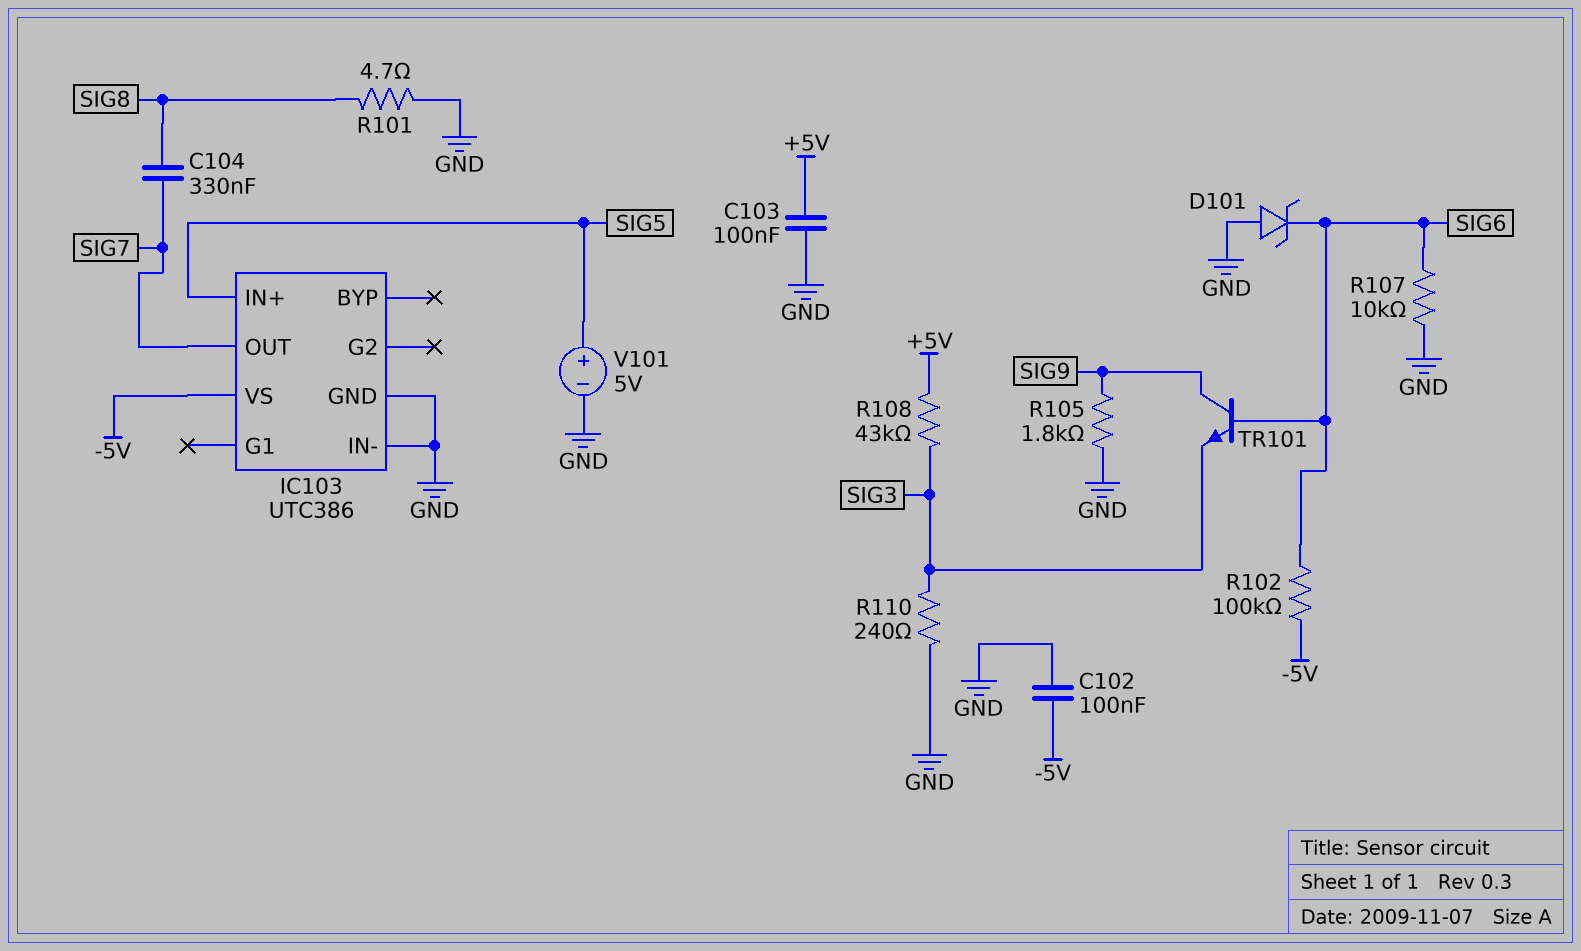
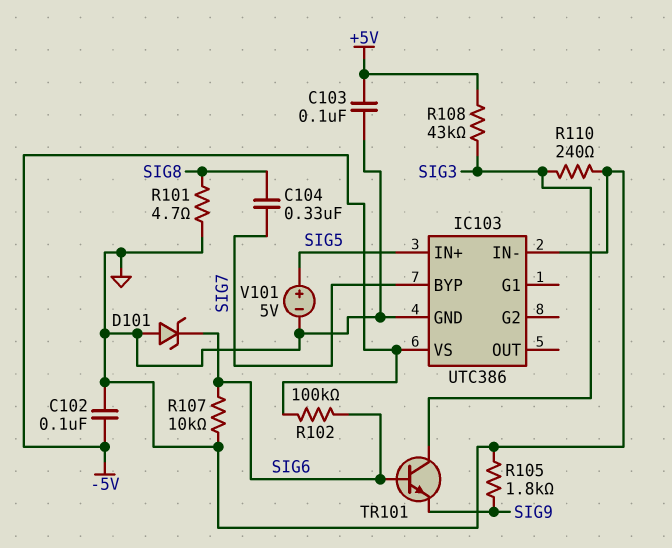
IC103 pin BYP: none -> SIG7
IC103 pin OUT: SIG7 -> none
TR101: NPN (B SIG6, C SIG9, E SIG3) -> NPN (B SIG6, C SIG3, E SIG9)

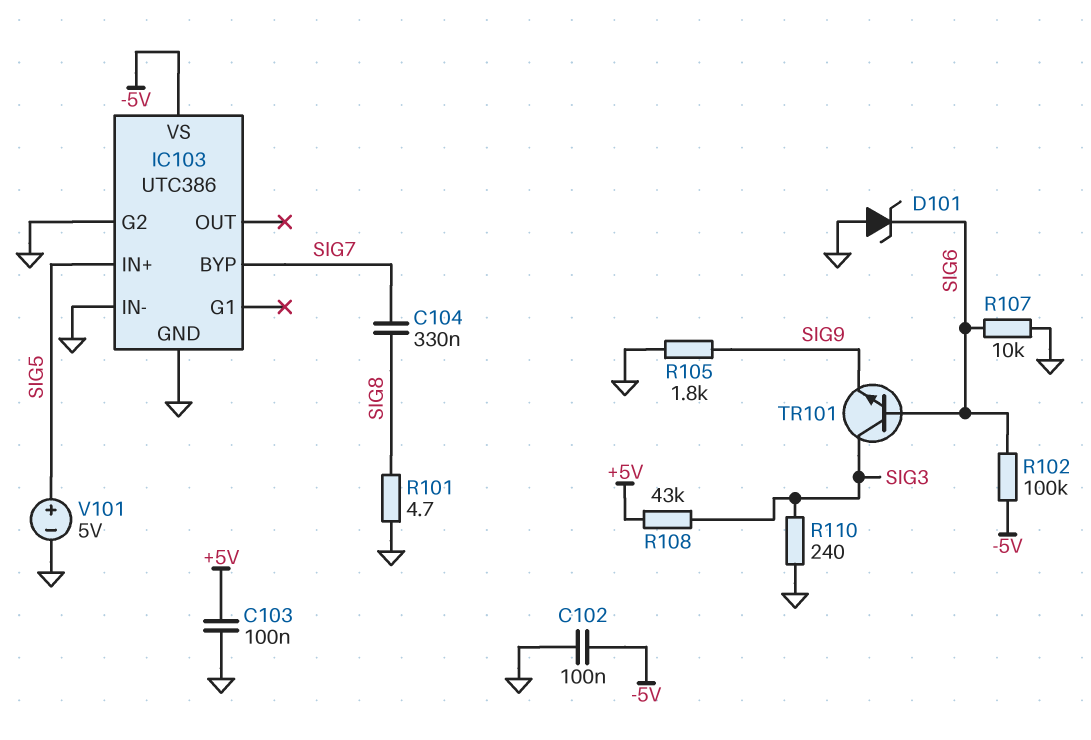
IC103 pin G2: none -> GND

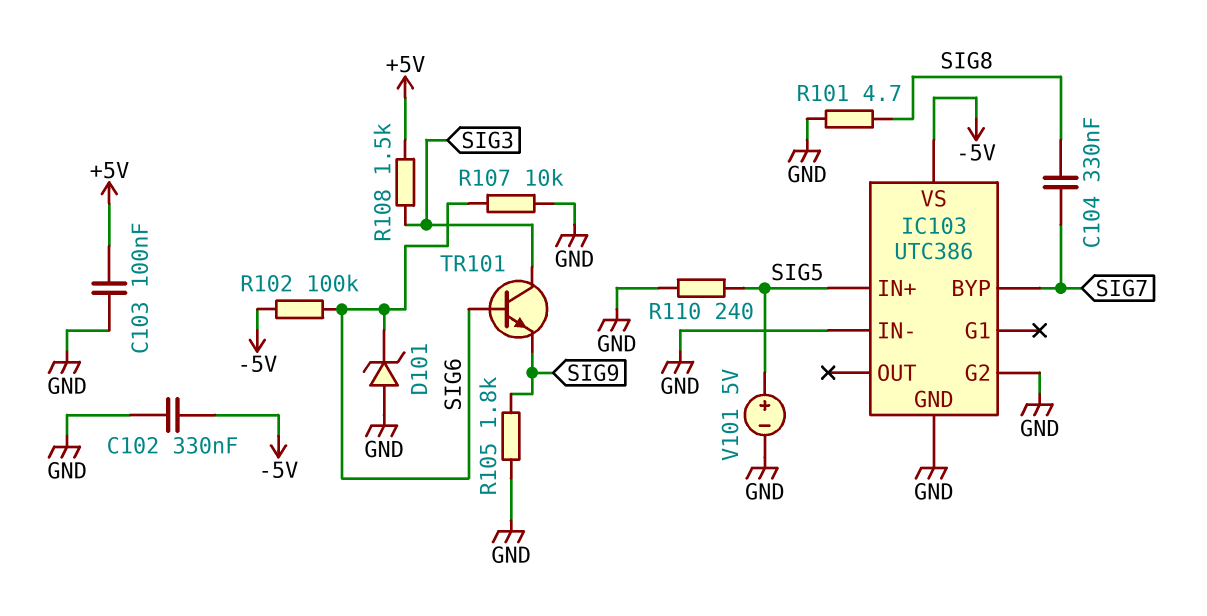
C102: 100nF (-5V, GND) -> 330nF (-5V, GND)
R108: 43k (+5V, SIG3) -> 1.5k (+5V, SIG3)
R110: 240 (GND, SIG3) -> 240 (GND, SIG5)

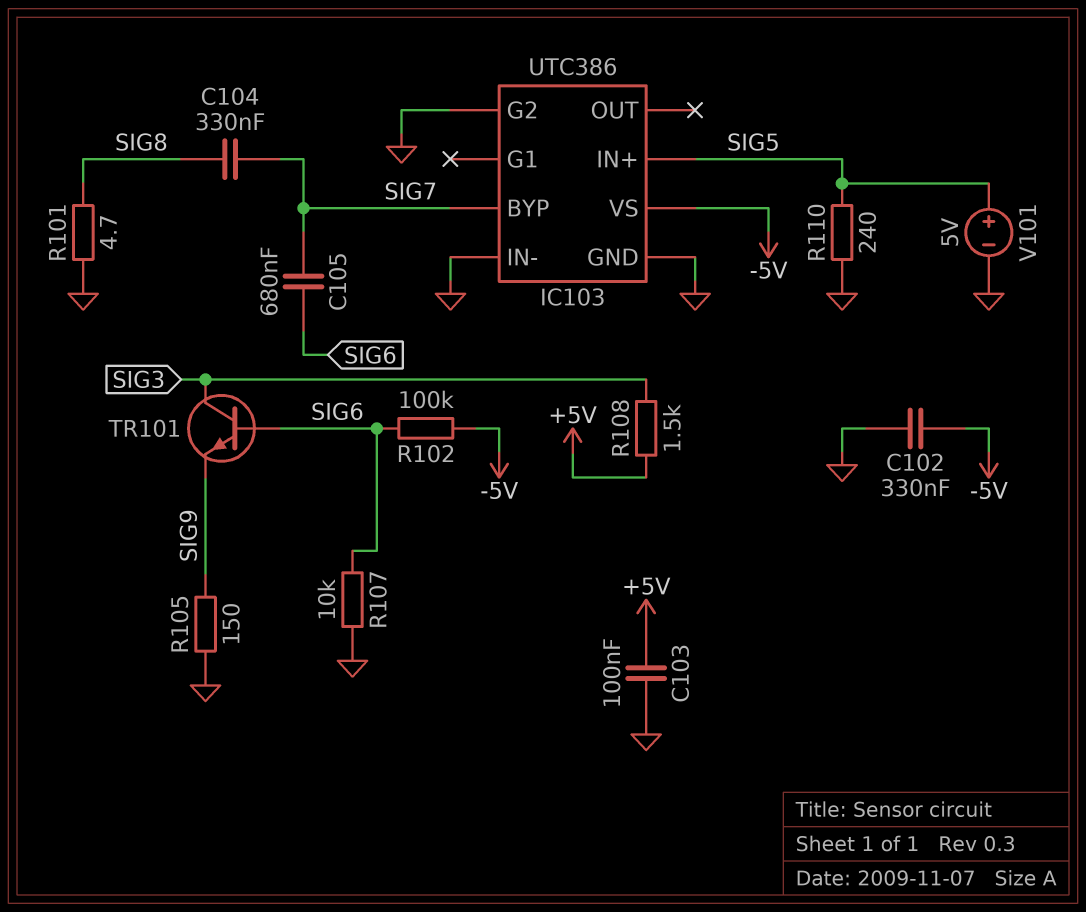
C105: none -> 680nF (SIG6, SIG7)
D101: zener (A GND, K SIG6) -> none
R105: 1.8k (GND, SIG9) -> 150 (GND, SIG9)

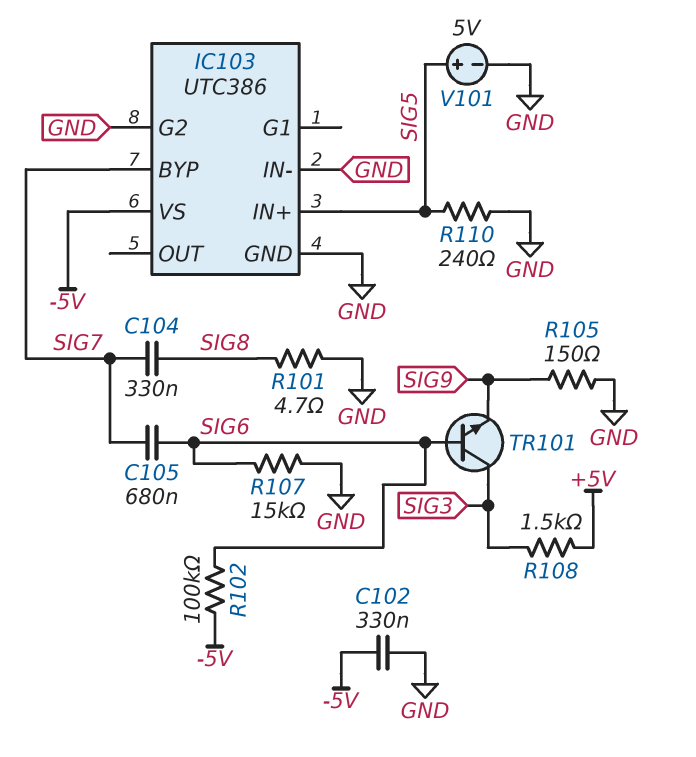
C103: 100nF (+5V, GND) -> none
R107: 10k (GND, SIG6) -> 15k (GND, SIG6)

